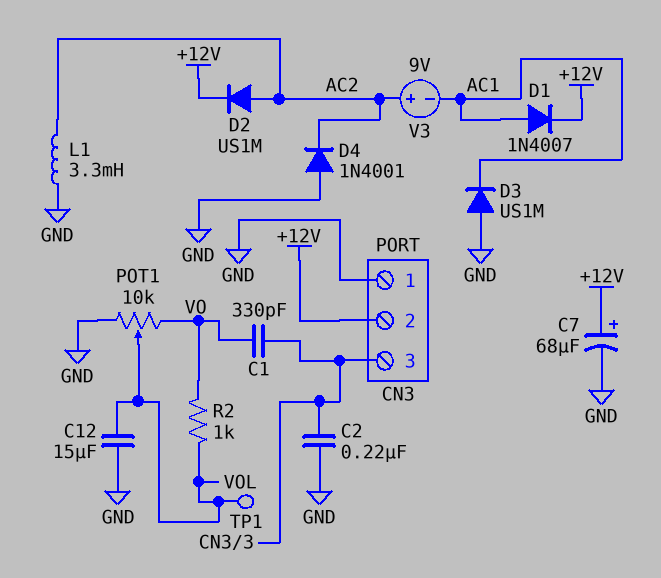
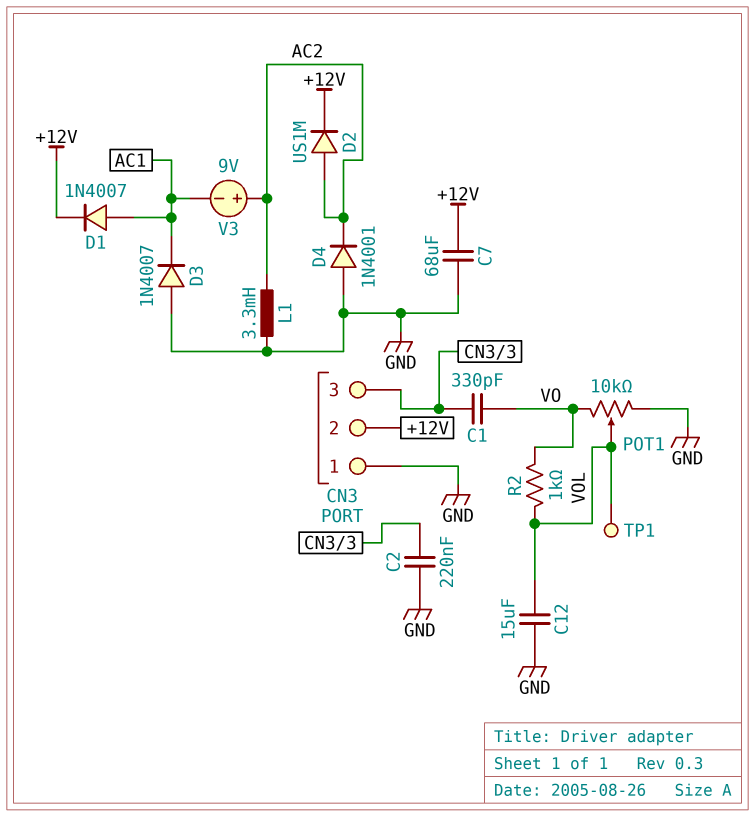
C7: 68uF (plus +12V, minus GND) -> 68uF (+12V, GND)
D3: diode US1M (A GND, K AC1) -> diode 1N4007 (A GND, K AC1)

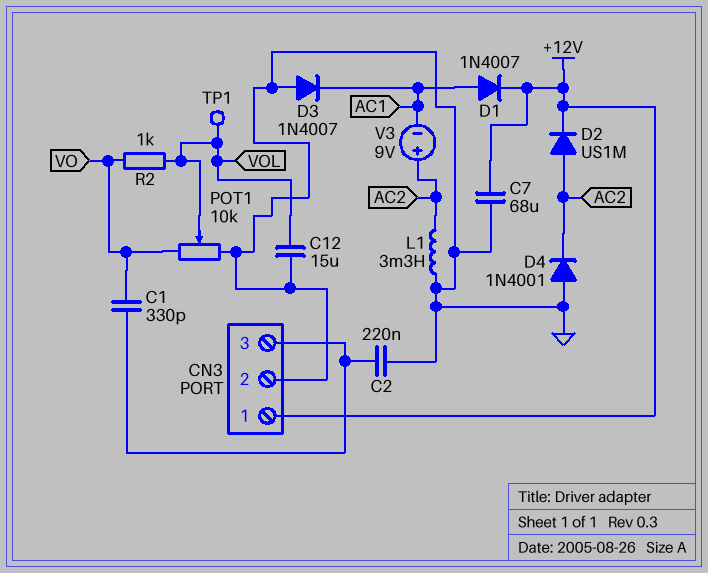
CN3 pin 1: GND -> +12V
CN3 pin 2: +12V -> GND

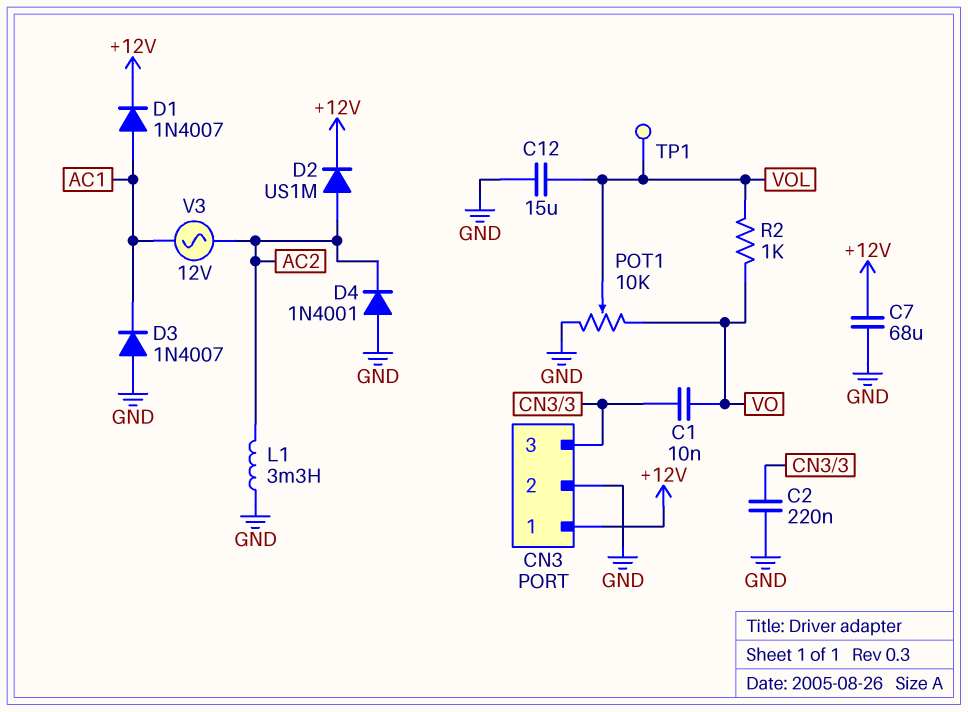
C1: 330pF (CN3/3, VO) -> 10nF (CN3/3, VO)
V3: 9V (plus AC2, minus AC1) -> AC 12V (AC1, AC2)

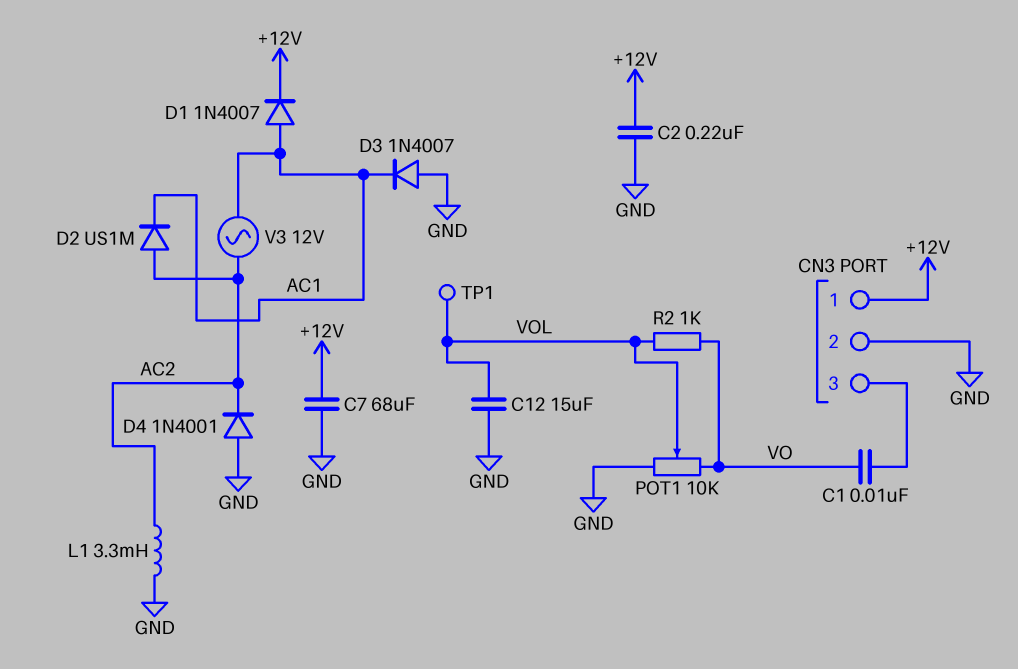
C2: 220nF (CN3/3, GND) -> 220nF (+12V, GND)
D2: diode US1M (A AC2, K +12V) -> diode US1M (A AC2, K AC1)

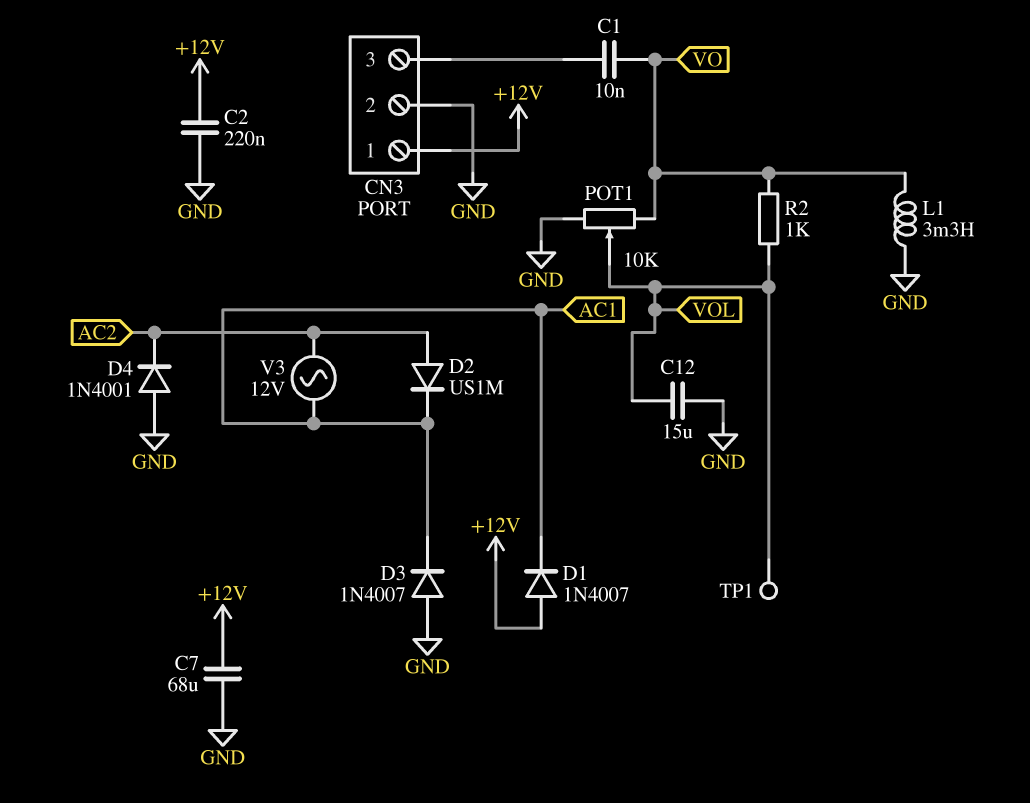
D1: diode 1N4007 (A AC1, K +12V) -> diode 1N4007 (A +12V, K AC1)
L1: 3.3mH (AC2, GND) -> 3.3mH (GND, VO)

